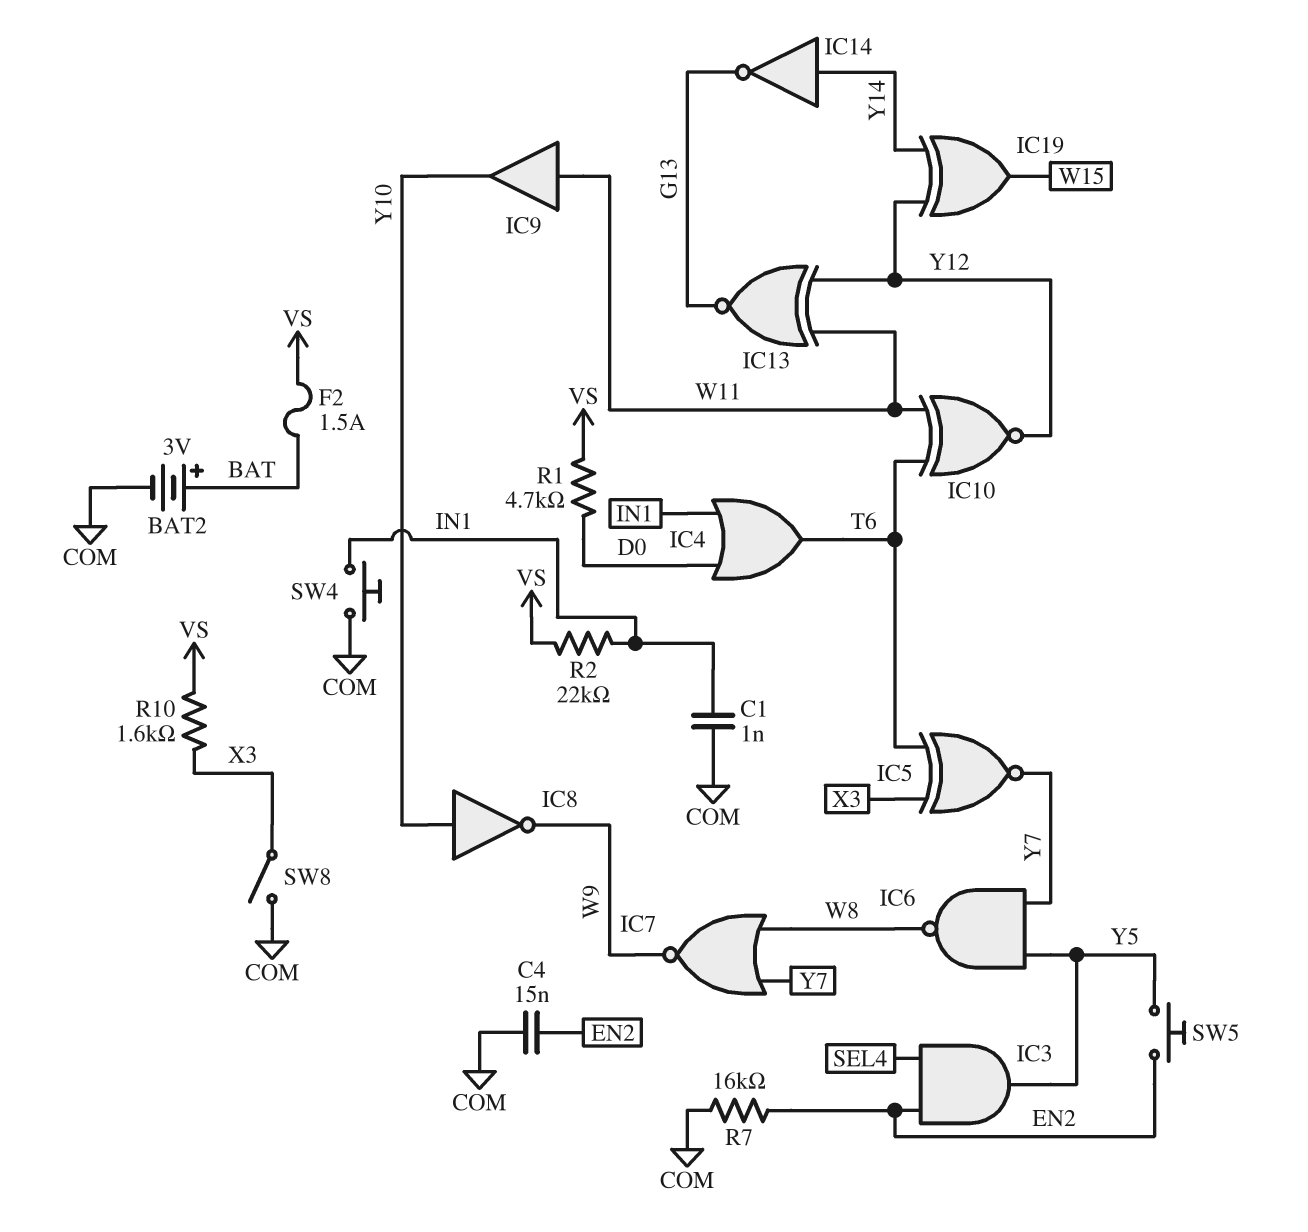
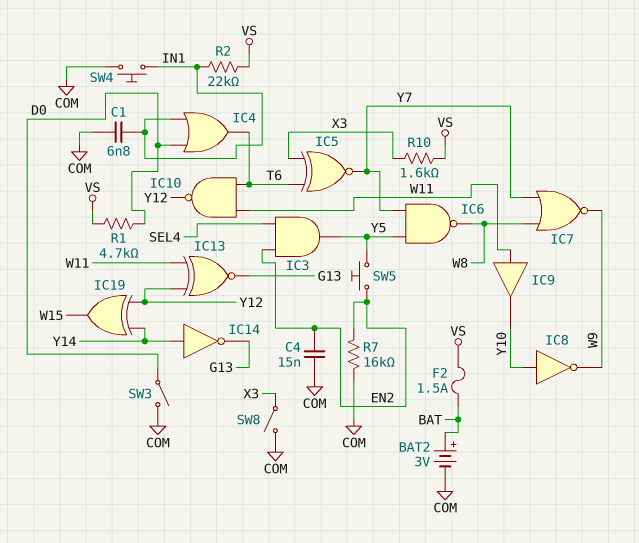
C1: 1nF (COM, IN1) -> 6.8nF (COM, IN1)
IC10: XNOR (in T6, in W11, out Y12) -> NAND (in T6, in W11, out Y12)
SW3: none -> switch (COM, D0)

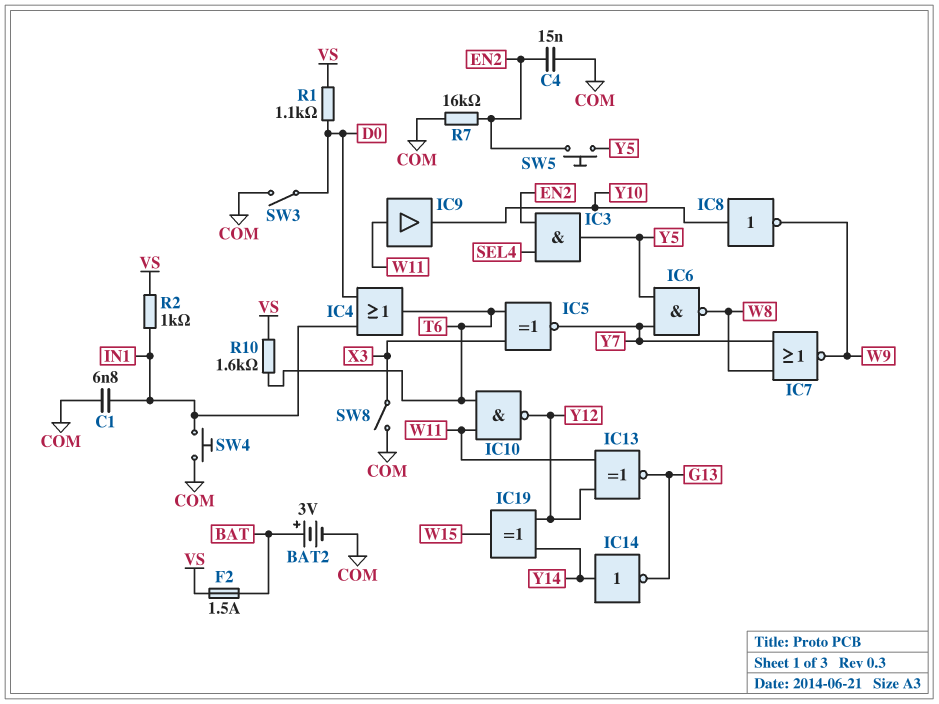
R1: 4.7k (D0, VS) -> 1.1k (D0, VS)
R2: 22k (IN1, VS) -> 1k (IN1, VS)
R10: 1.6k (VS, X3) -> 1.6k (T6, VS)

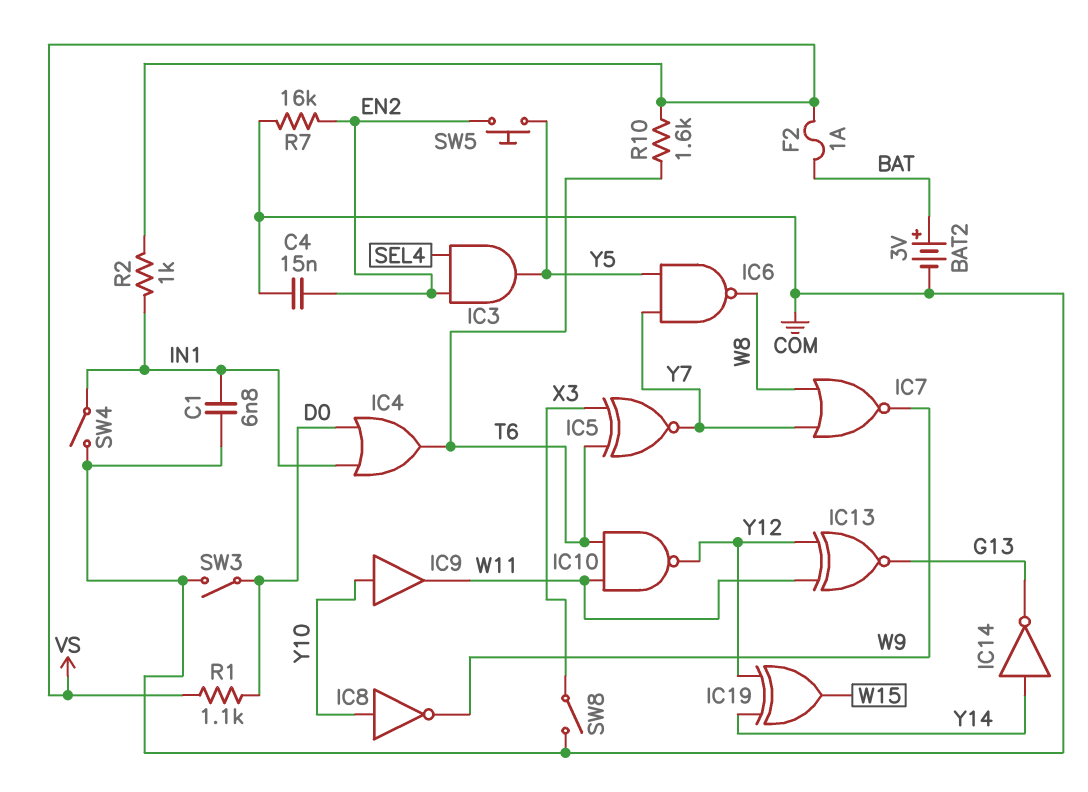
F2: 1.5A (BAT, VS) -> 1A (BAT, VS)
IC9: buffer (in W11, out Y10) -> buffer (in Y10, out W11)
SW4: button (COM, IN1) -> switch (COM, IN1)

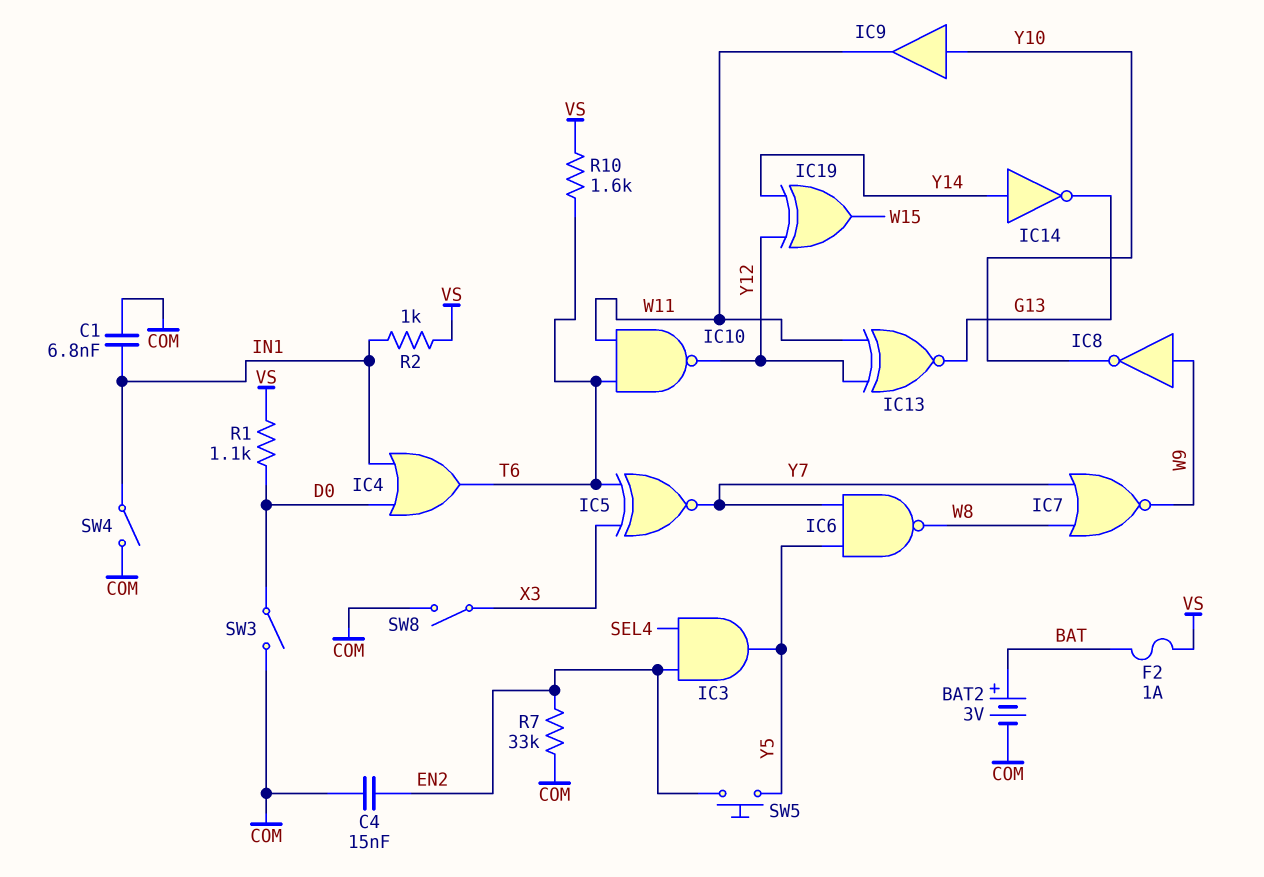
IC8: NOT (in Y10, out W9) -> NOT (in W9, out Y10)
R7: 16k (COM, EN2) -> 33k (COM, EN2)

